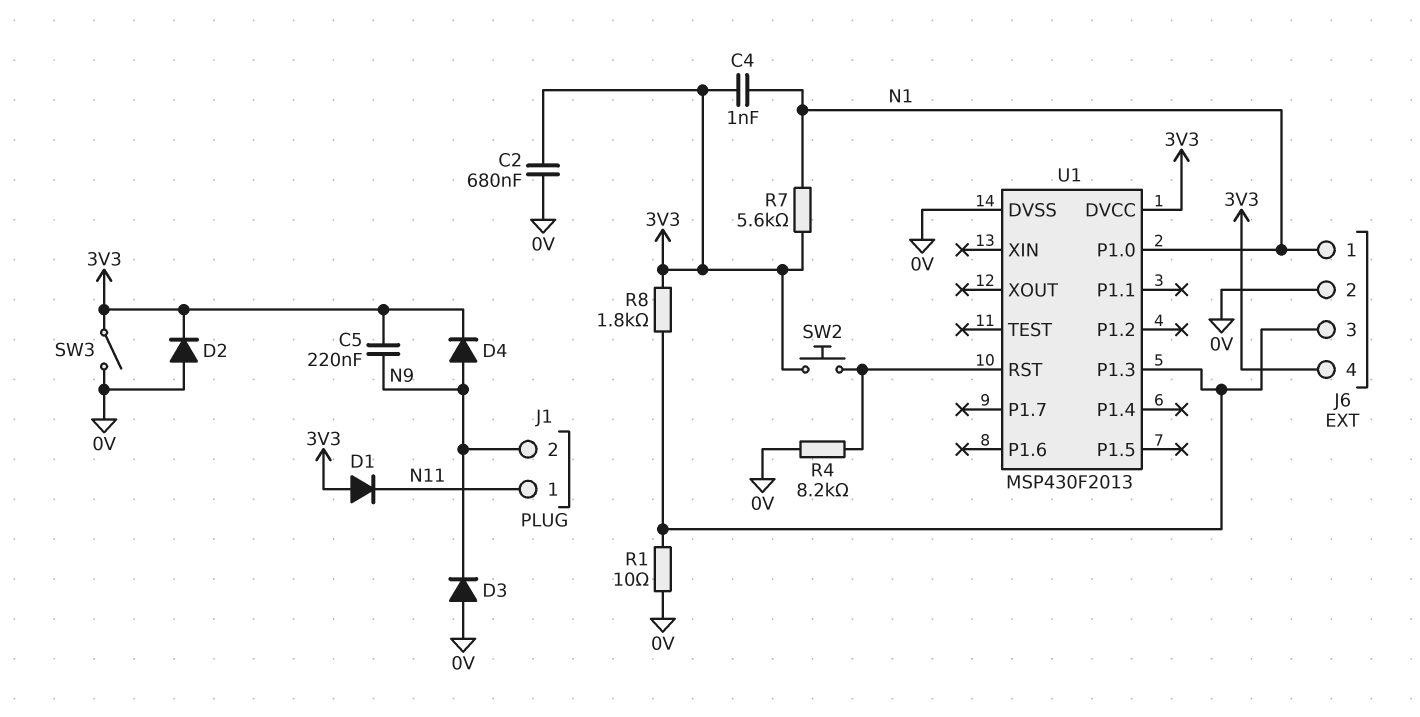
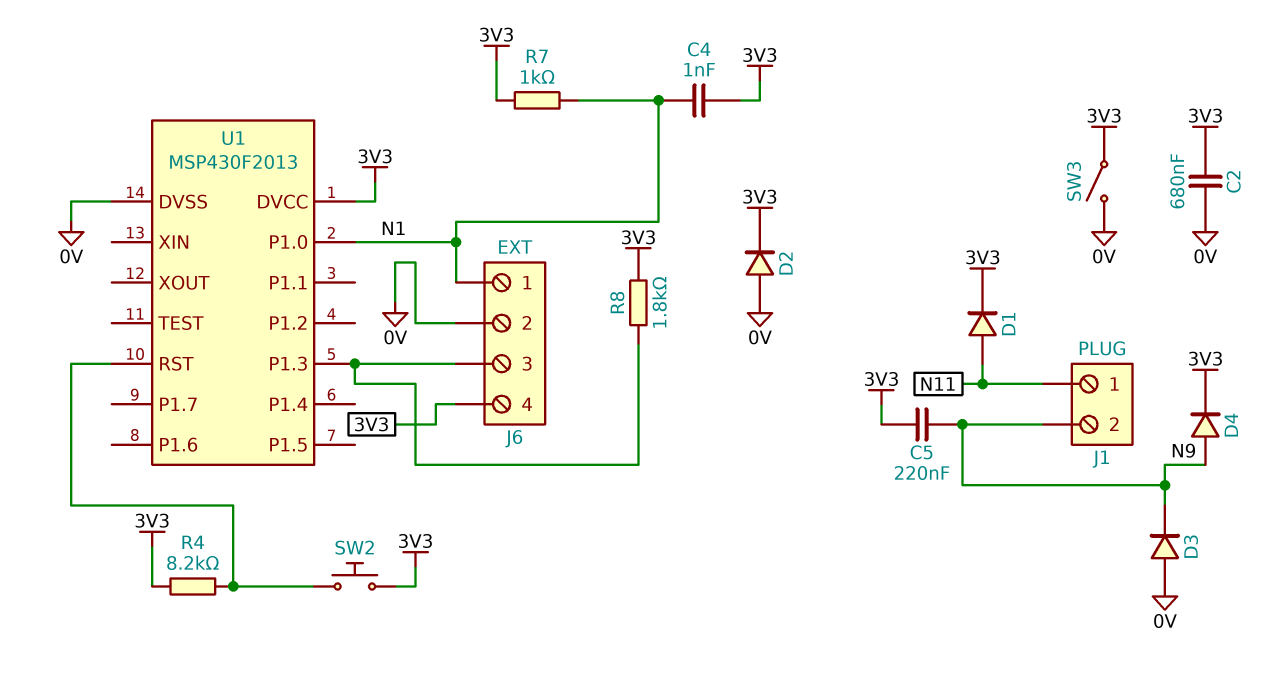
D1: diode (A 3V3, K N11) -> diode (A N11, K 3V3)
R1: 10 (0V, J6/3) -> none
R4: 8.2k (0V, U1/RST) -> 8.2k (3V3, U1/RST)
R7: 5.6k (3V3, N1) -> 1k (3V3, N1)

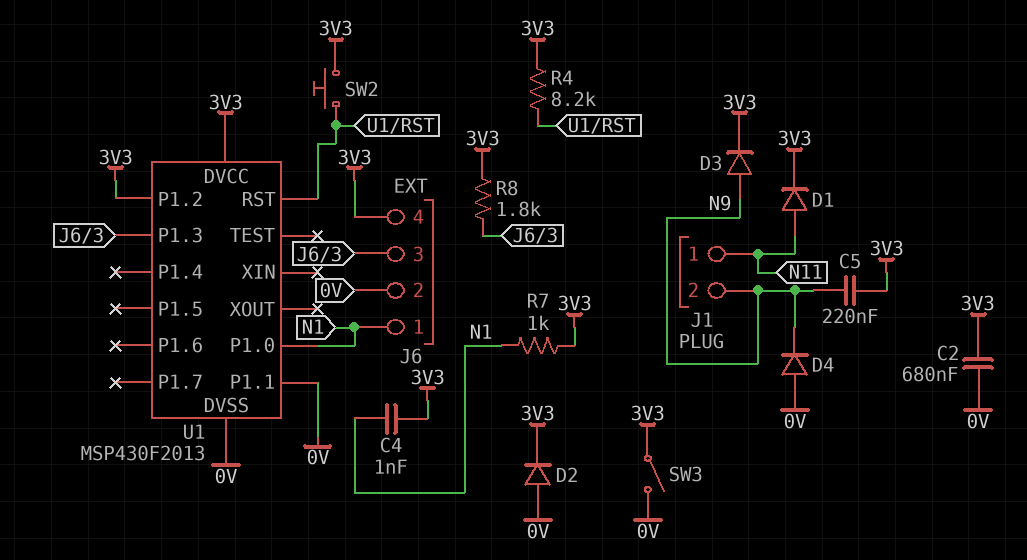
D3: diode (A 0V, K N9) -> diode (A N9, K 3V3)
D4: diode (A N9, K 3V3) -> diode (A 0V, K N9)
U1 pin P1.1: none -> 0V
U1 pin P1.2: none -> 3V3

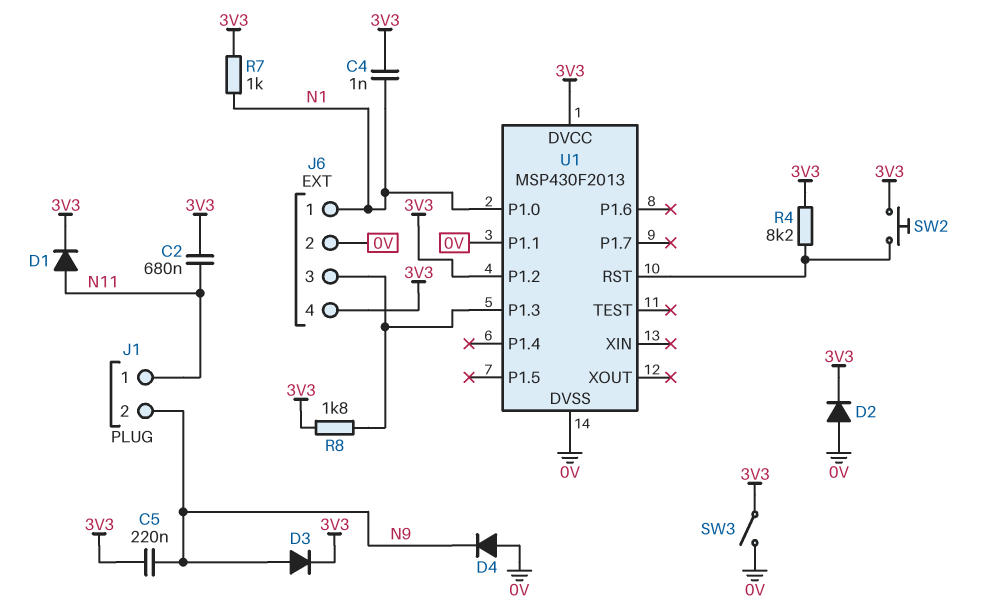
C2: 680nF (0V, 3V3) -> 680nF (3V3, N11)

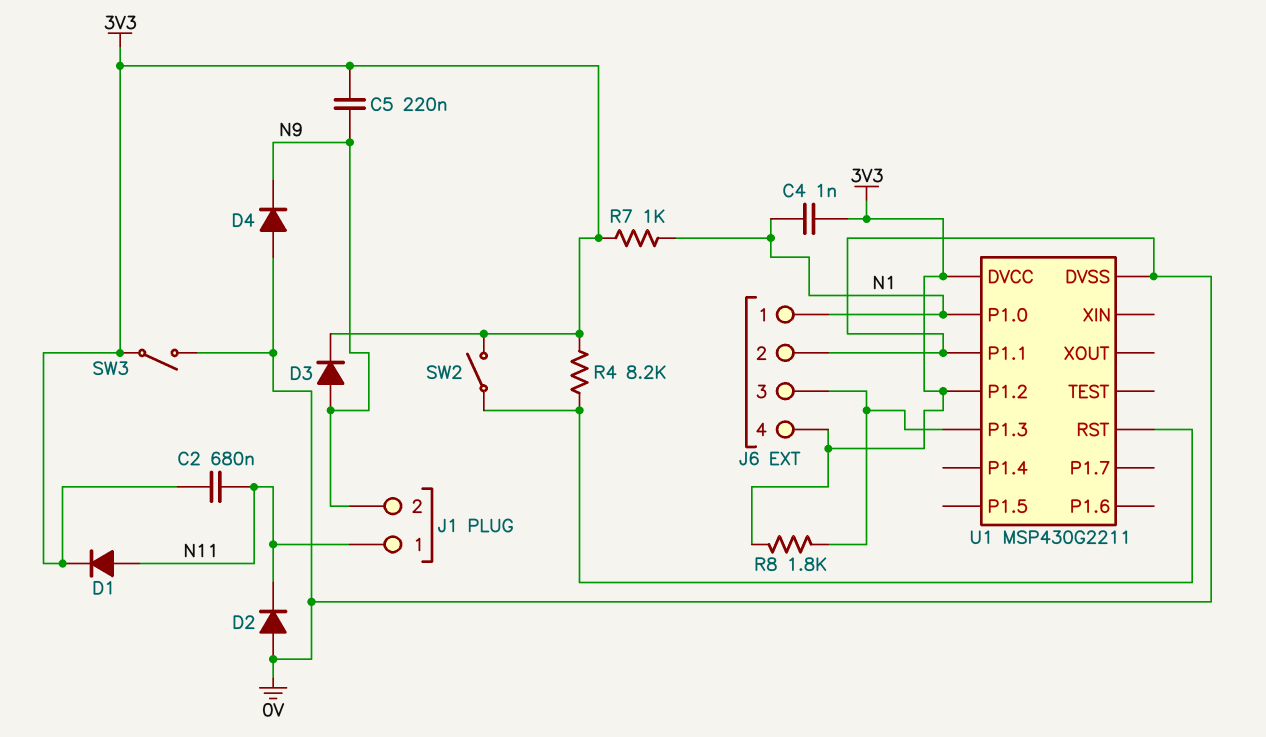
D2: diode (A 0V, K 3V3) -> diode (A 0V, K N11)
SW2: button (3V3, U1/RST) -> switch (3V3, U1/RST)
U1: MSP430F2013 -> MSP430G2211

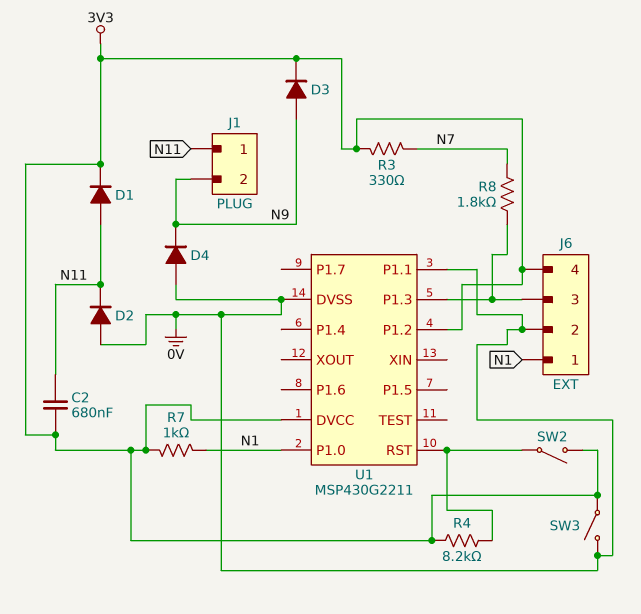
C4: 1nF (3V3, N1) -> none
C5: 220nF (3V3, N9) -> none
R3: none -> 330 (3V3, N7)
R8: 1.8k (3V3, J6/3) -> 1.8k (J6/3, N7)

